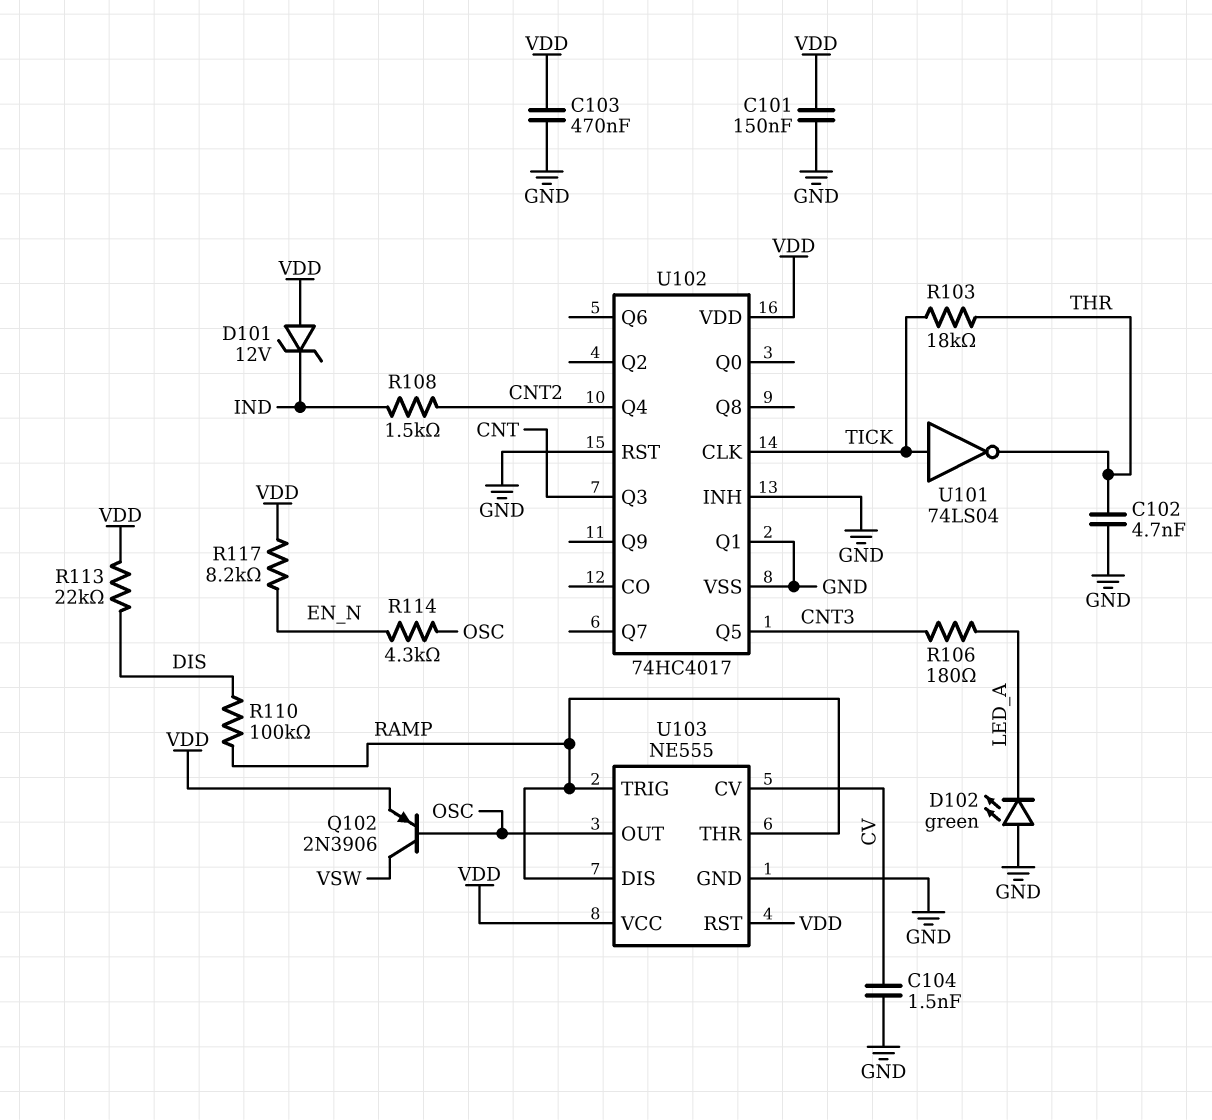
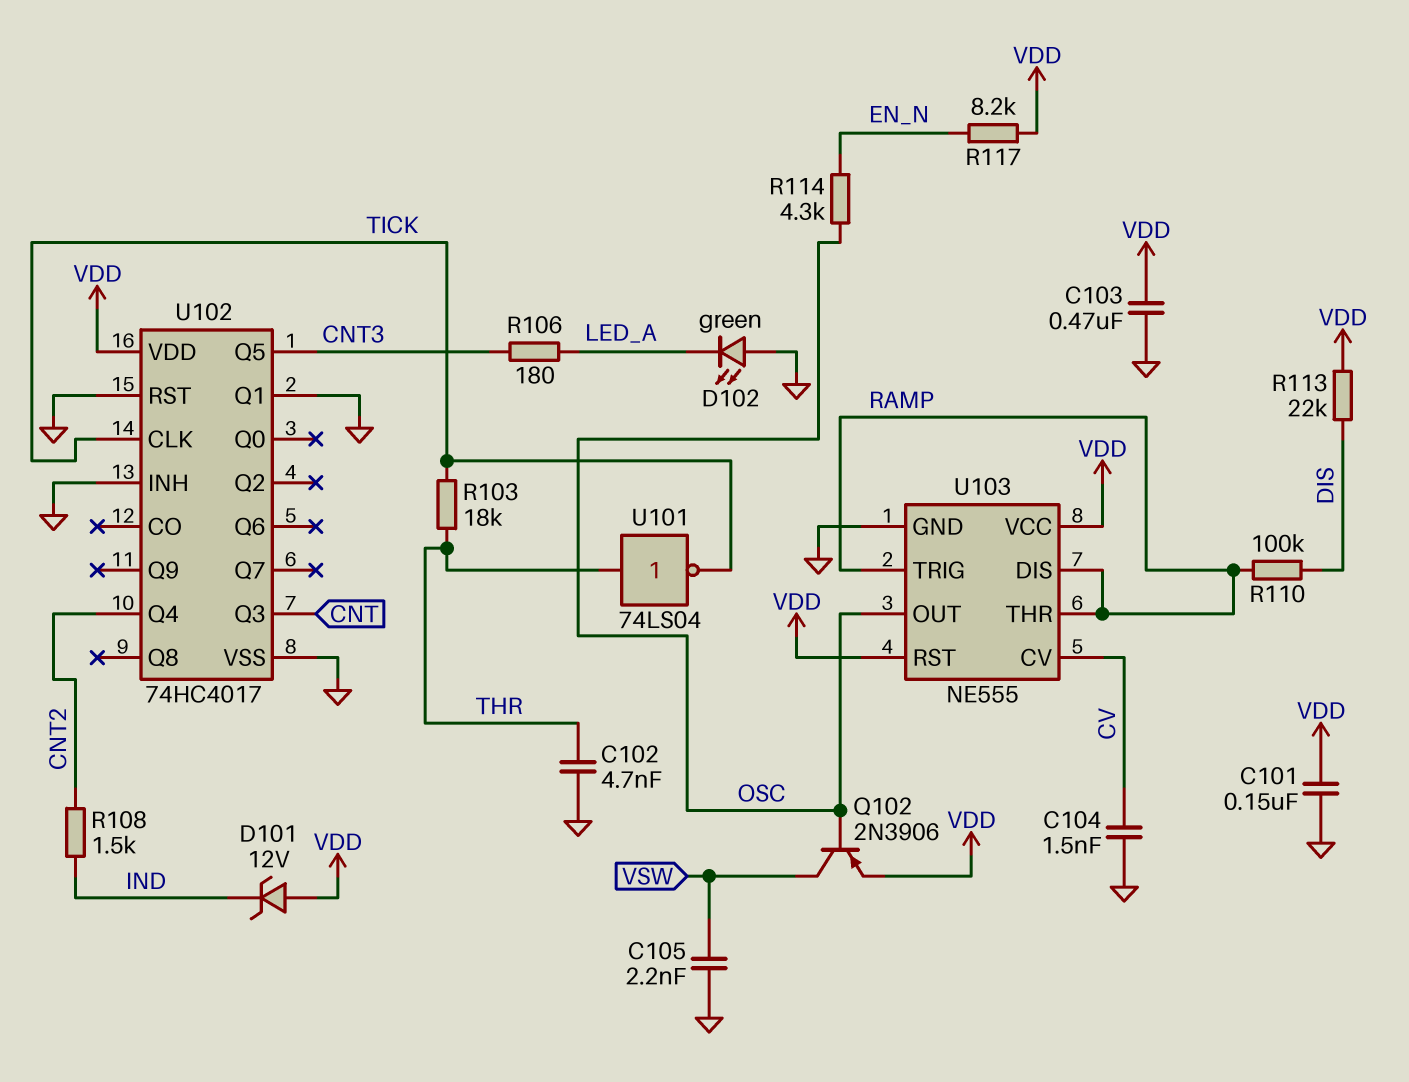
C105: none -> 2.2nF (GND, VSW)
U101: NOT 74LS04 (in TICK, out THR) -> NOT 74LS04 (in THR, out TICK)

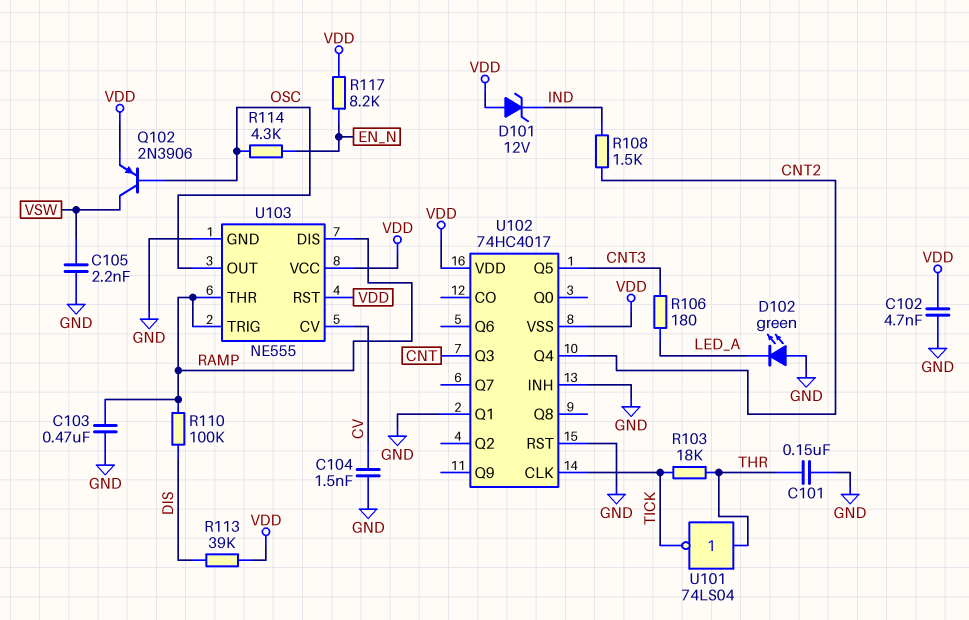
C101: 150nF (GND, VDD) -> 150nF (GND, THR)
C102: 4.7nF (GND, THR) -> 4.7nF (GND, VDD)
C103: 470nF (GND, VDD) -> 470nF (GND, RAMP)
R113: 22k (DIS, VDD) -> 39k (DIS, VDD)
U102 pin VSS: GND -> VDD

